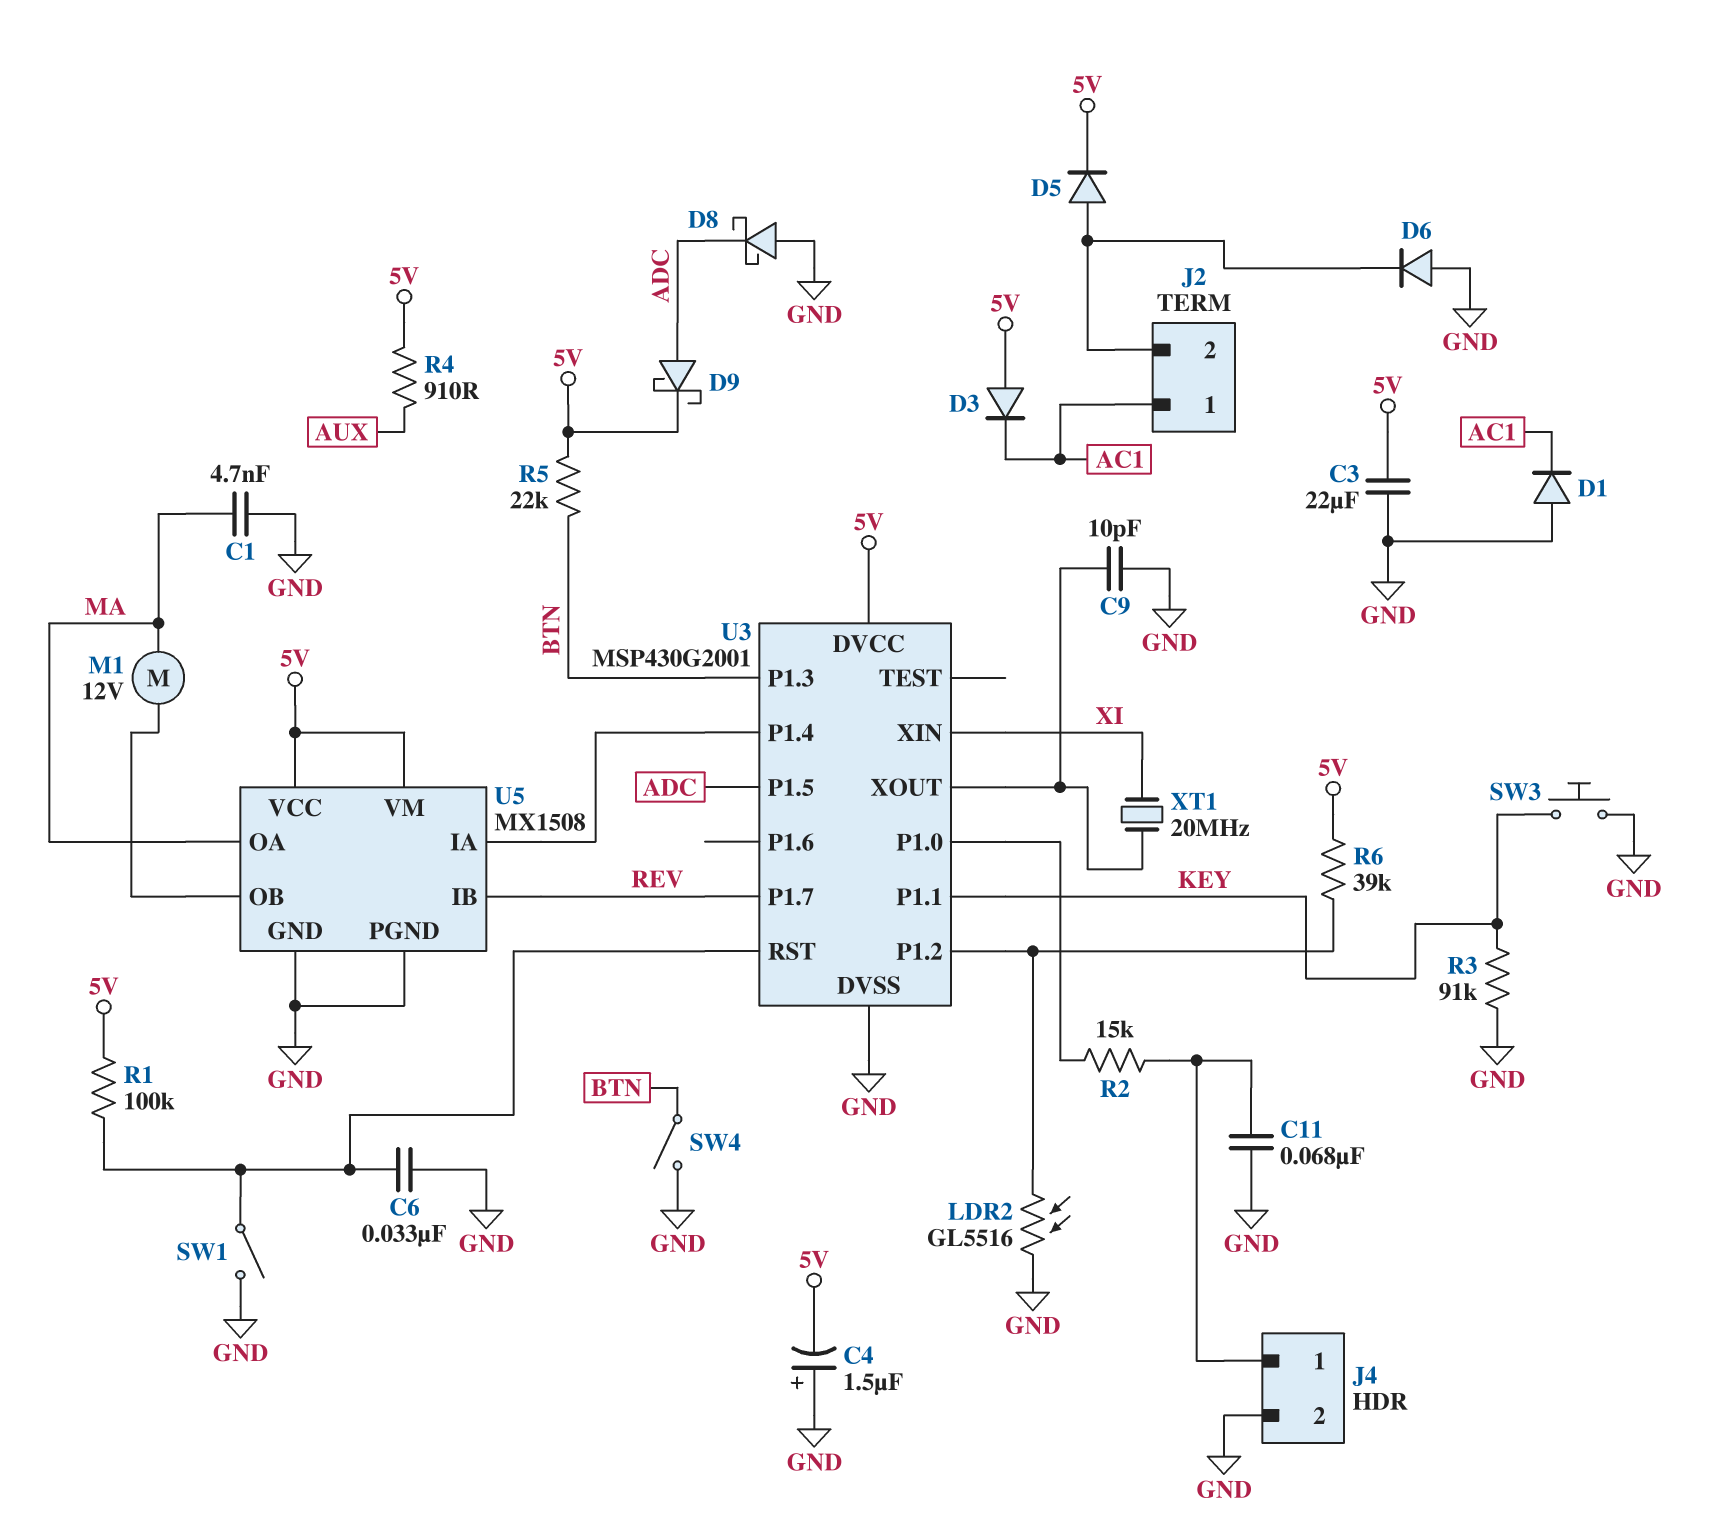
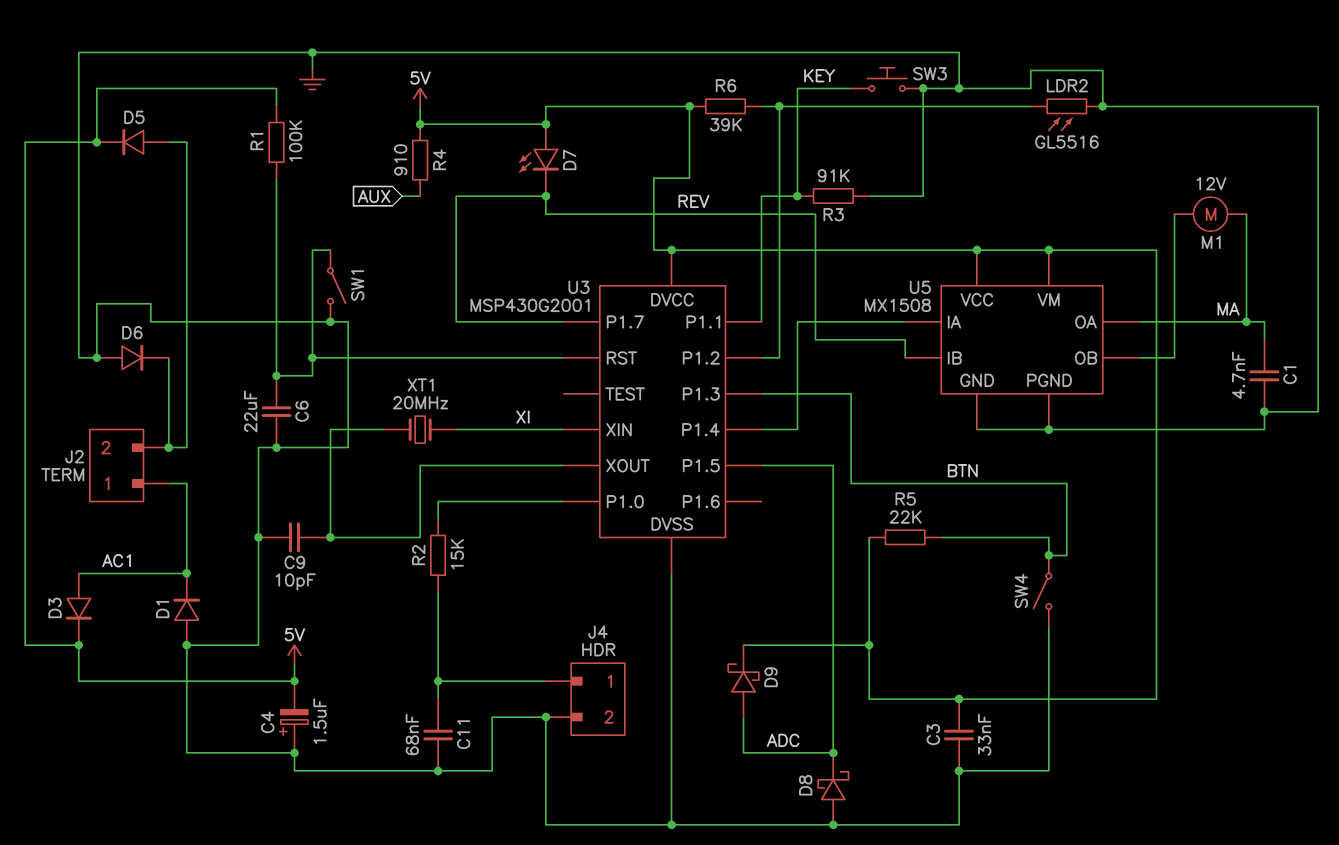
C3: 22uF (5V, GND) -> 33nF (5V, GND)
C6: 33nF (GND, U3/RST) -> 22uF (GND, U3/RST)
D3: diode (A 5V, K AC1) -> diode (A AC1, K 5V)
D7: none -> LED (A 5V, K REV)

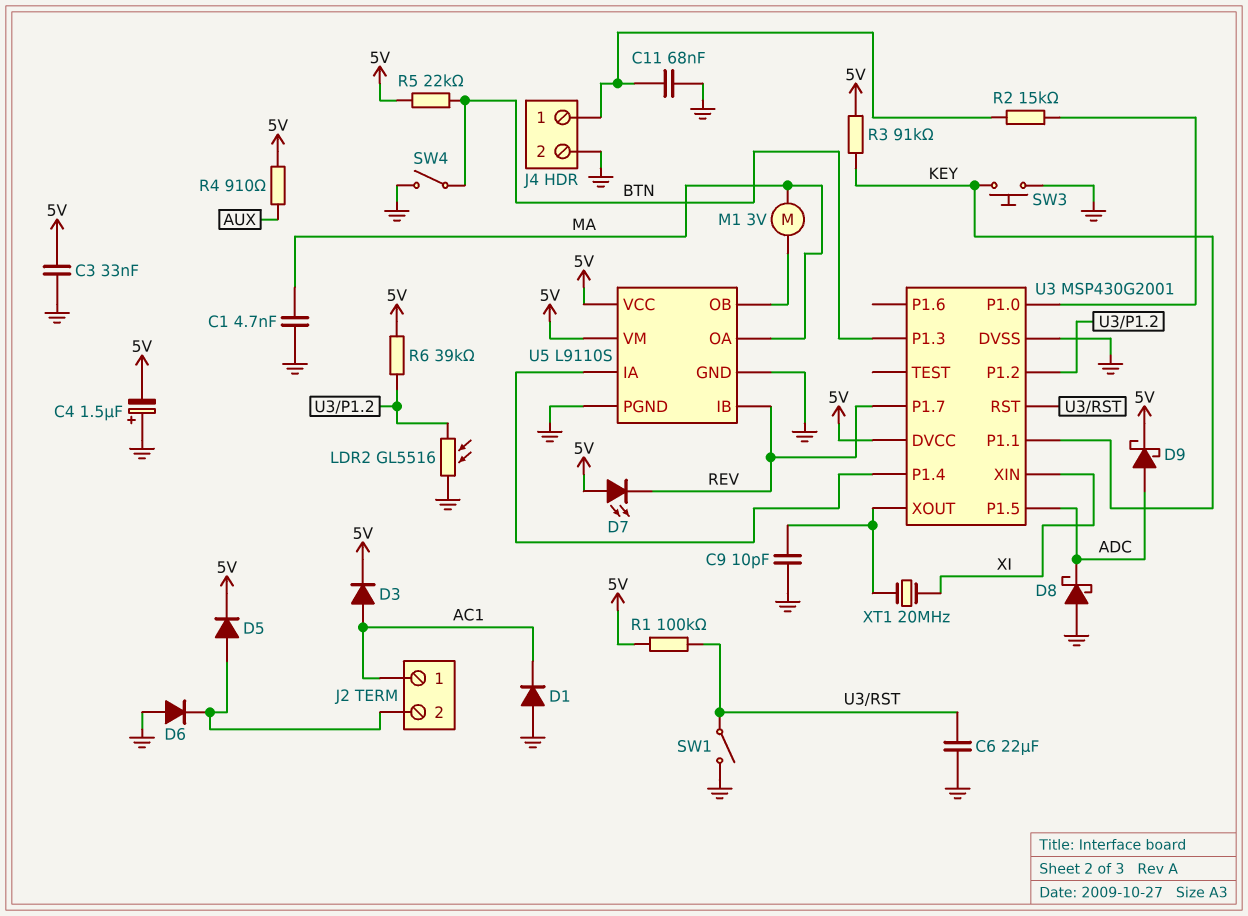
M1: motor 12V (MA, U5/OB) -> motor 3V (MA, U5/OB)
R3: 91k (GND, KEY) -> 91k (5V, KEY)
U5: MX1508 -> L9110S

